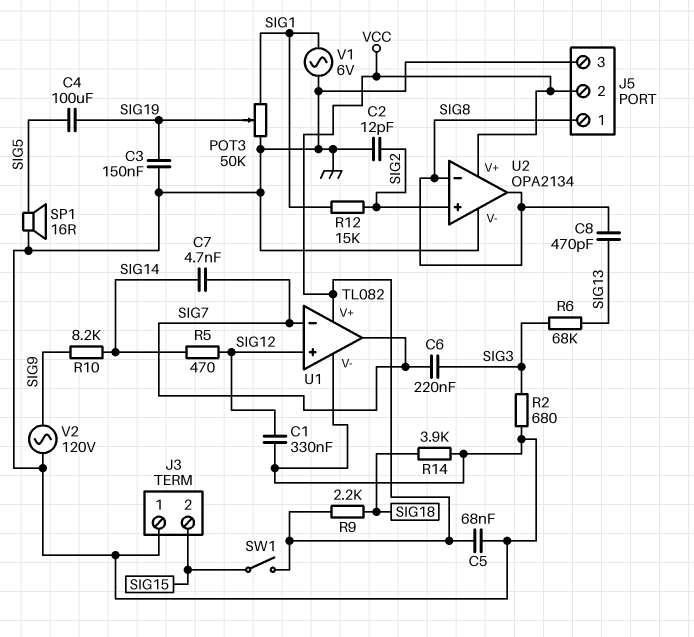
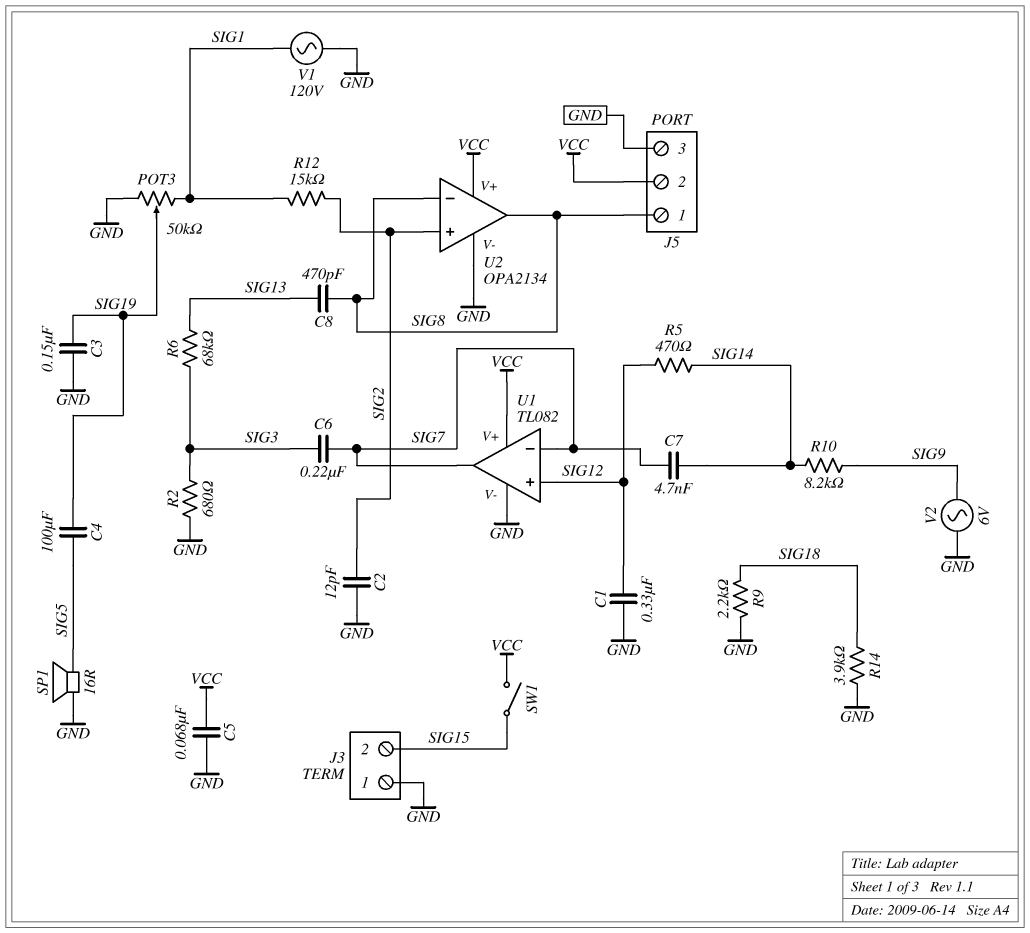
R9: 2.2k (SIG18, VCC) -> 2.2k (GND, SIG18)
V1: AC 6V (GND, SIG1) -> AC 120V (GND, SIG1)
V2: AC 120V (GND, SIG9) -> AC 6V (GND, SIG9)

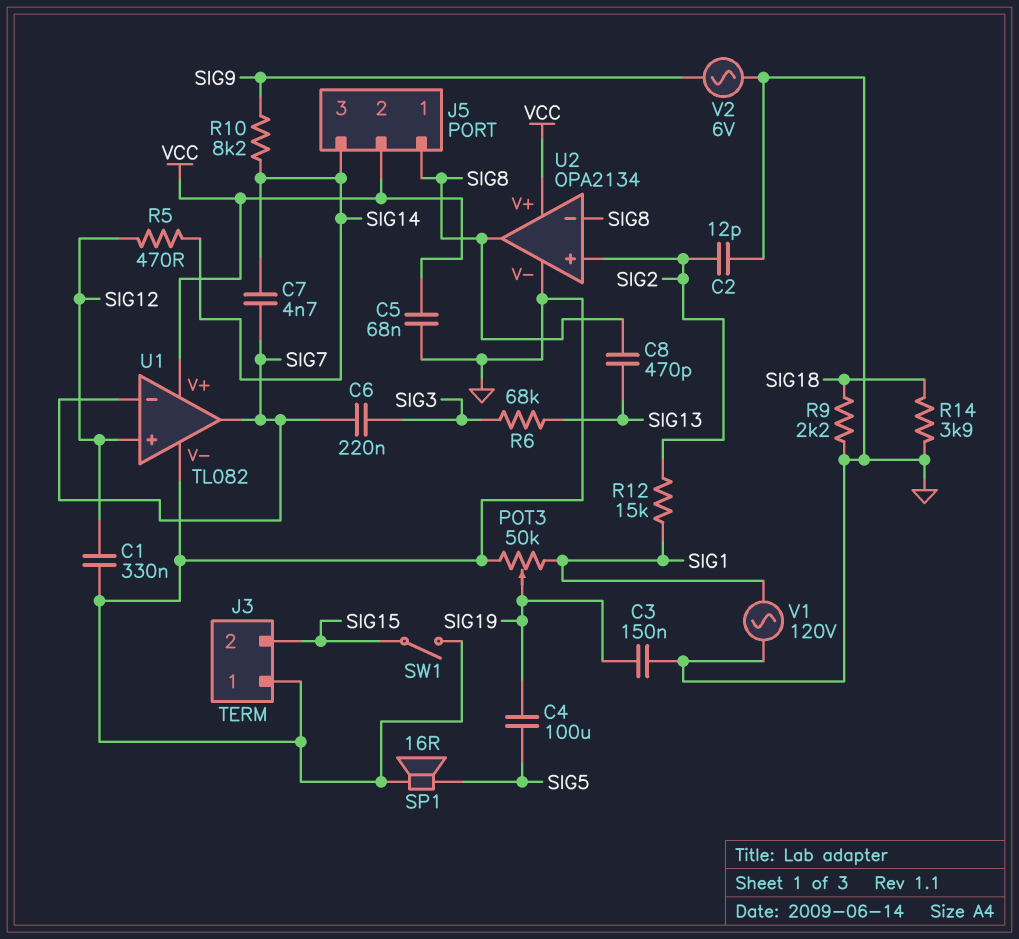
J5 pin 3: GND -> SIG14
R2: 680 (GND, SIG3) -> none
SW1: switch (SIG15, VCC) -> switch (GND, SIG15)

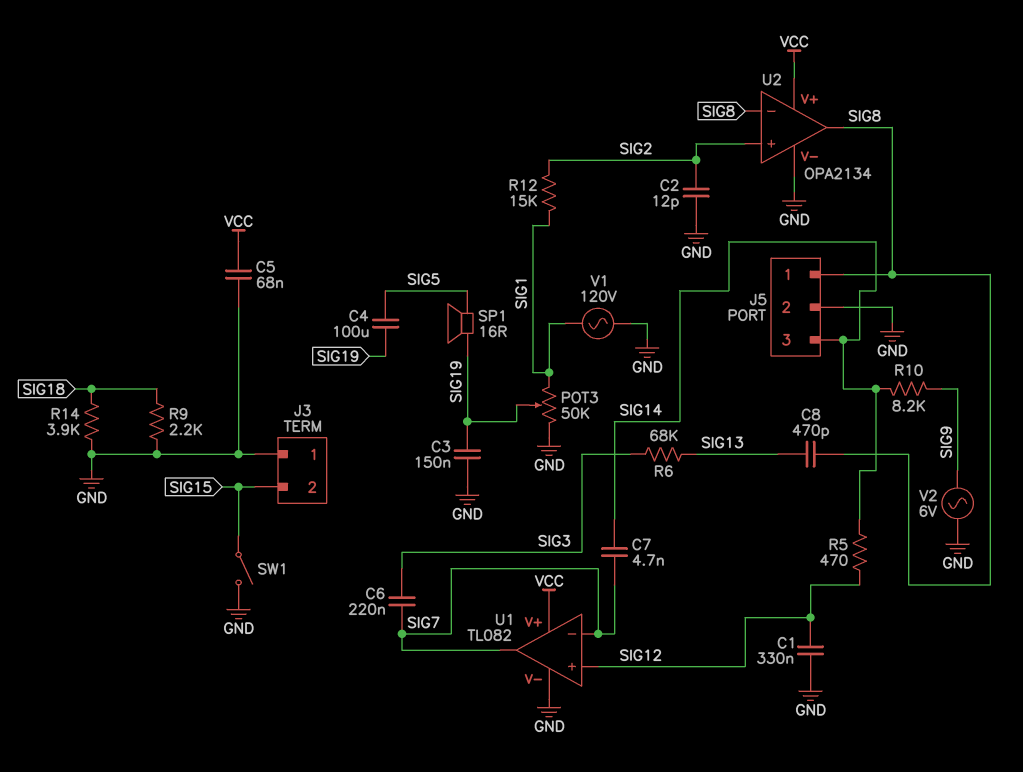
J5 pin 2: VCC -> GND
SP1: speaker 16R (GND, SIG5) -> speaker 16R (SIG5, SIG19)

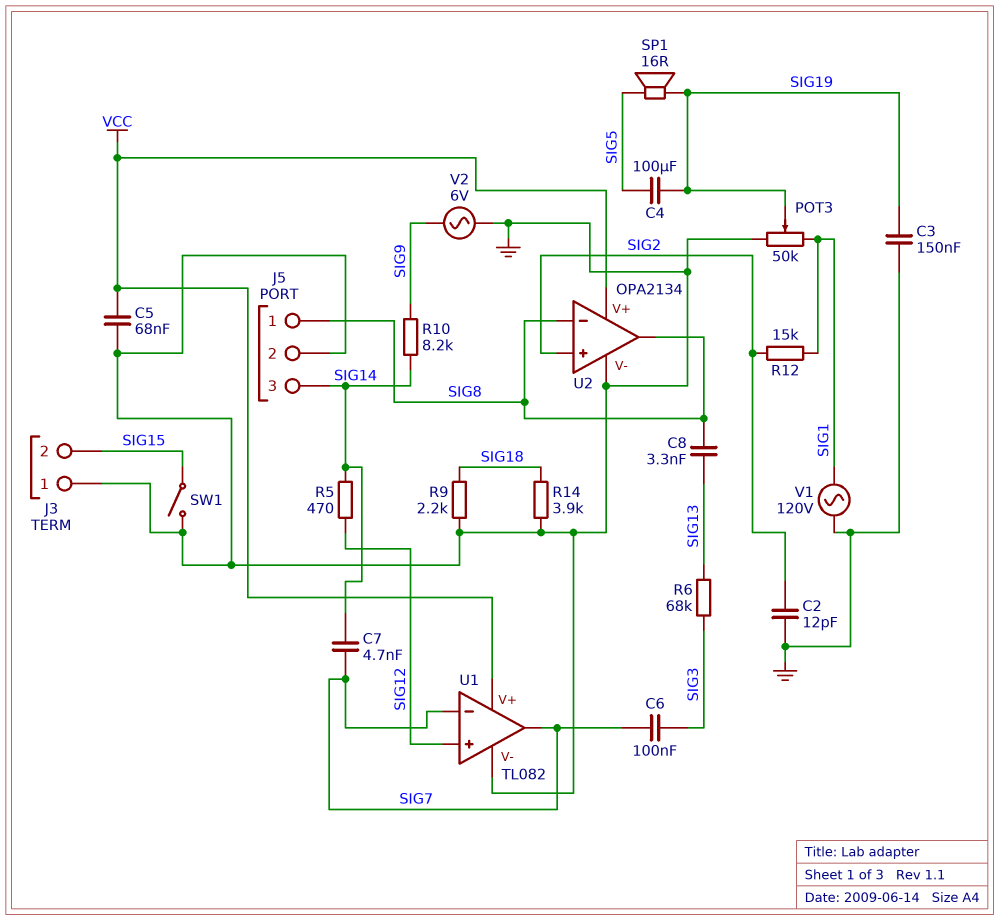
C1: 330nF (GND, SIG12) -> none
C6: 220nF (SIG3, SIG7) -> 100nF (SIG3, SIG7)
C8: 470pF (SIG8, SIG13) -> 3.3nF (SIG8, SIG13)

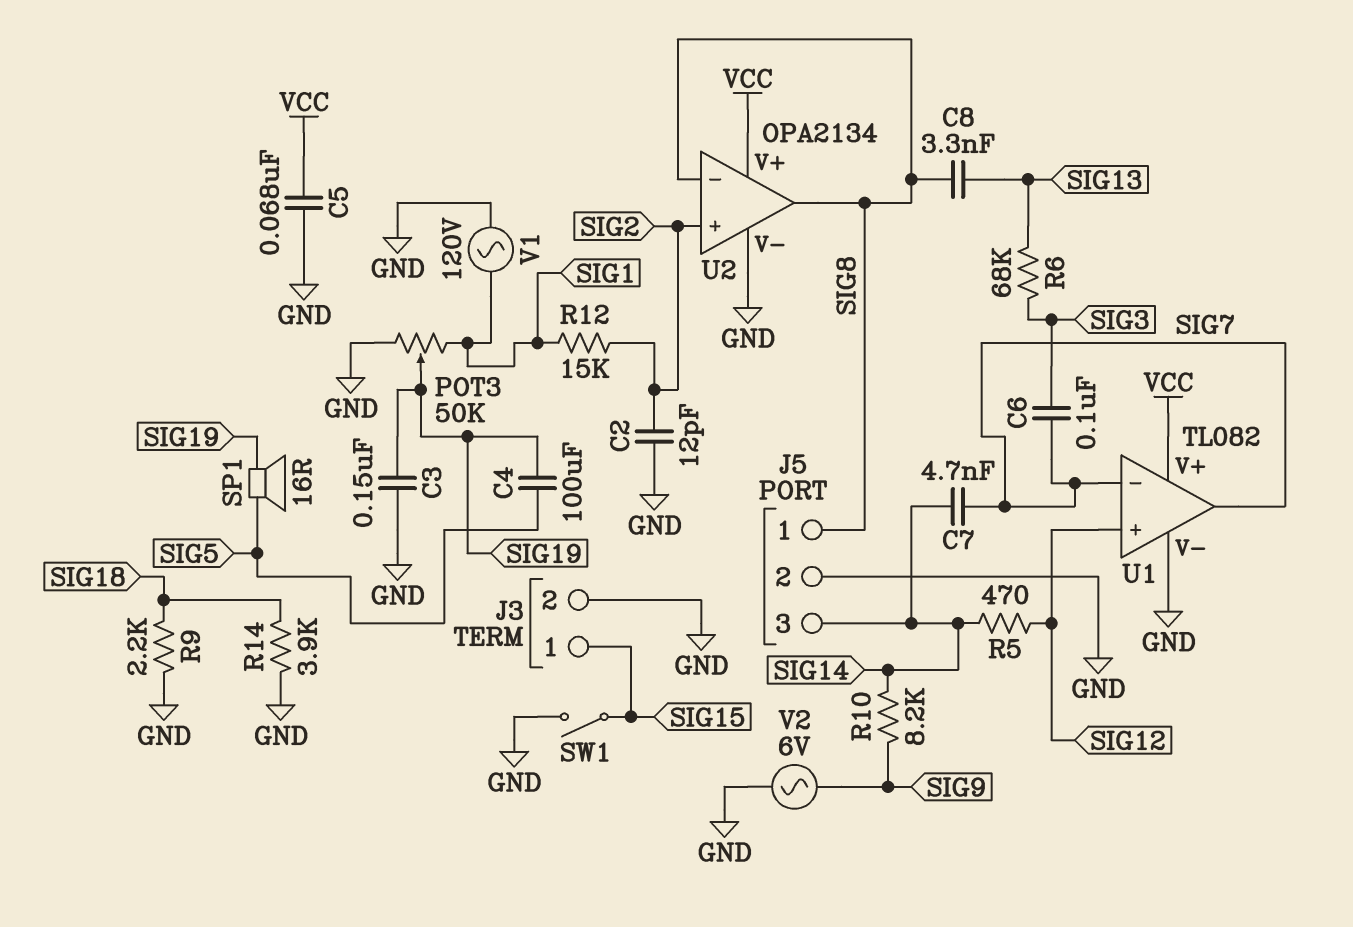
J3 pin 1: GND -> SIG15
J3 pin 2: SIG15 -> GND

